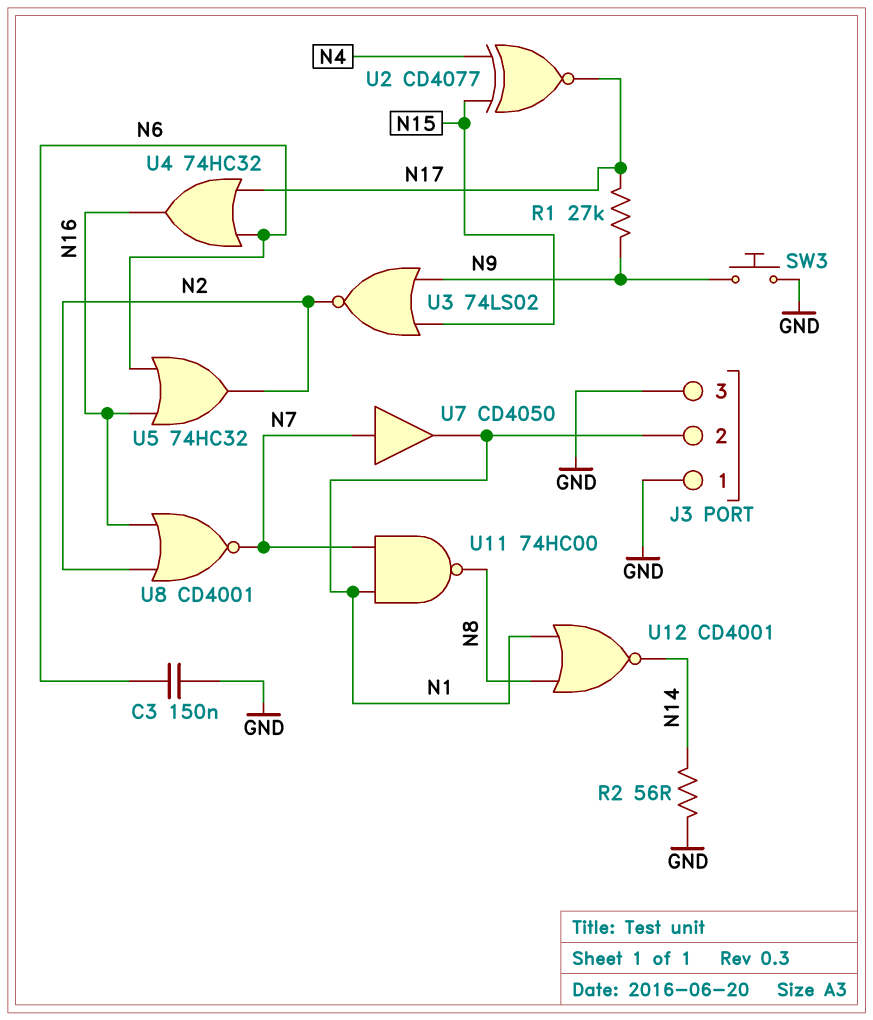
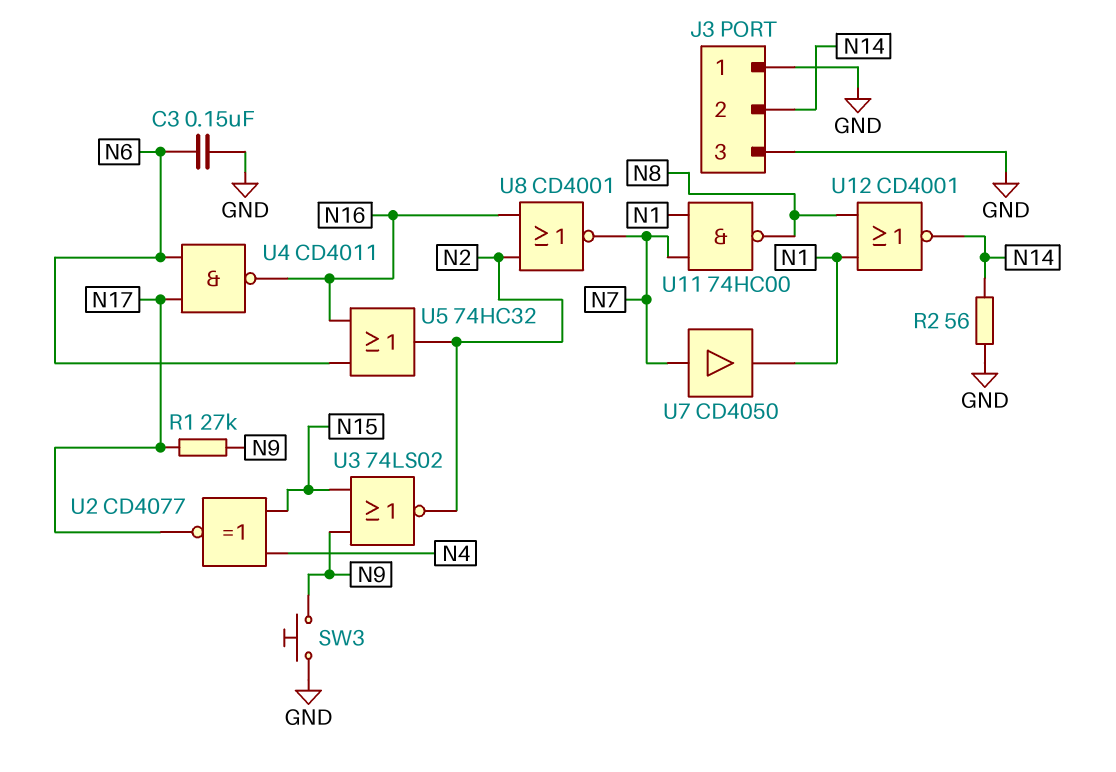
J3 pin 2: N1 -> N14
U4: OR 74HC32 (in N6, in N17, out N16) -> NAND CD4011 (in N6, in N17, out N16)

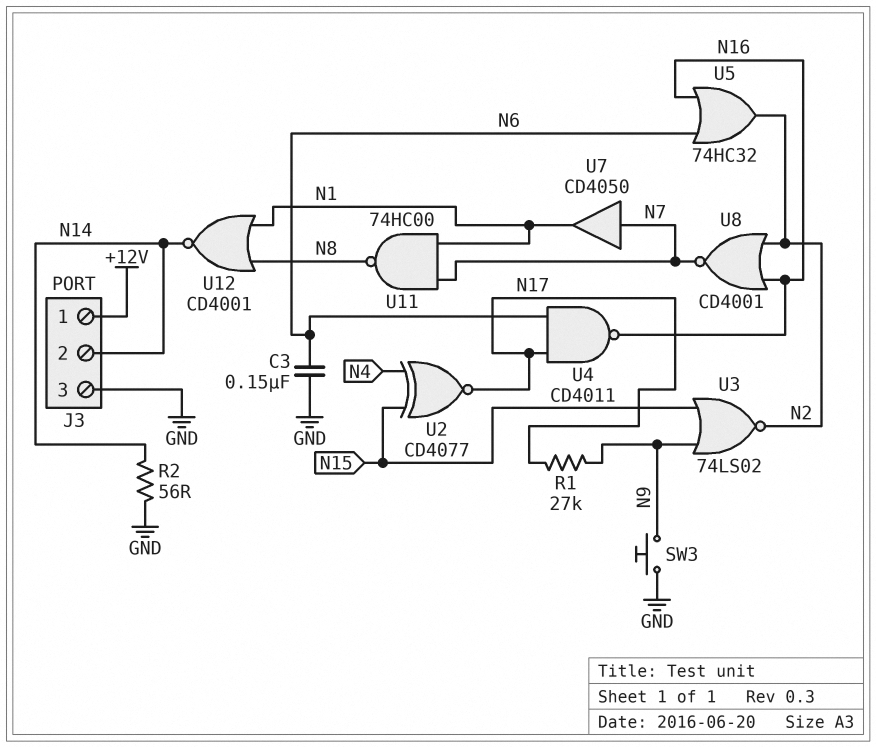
J3 pin 1: GND -> +12V

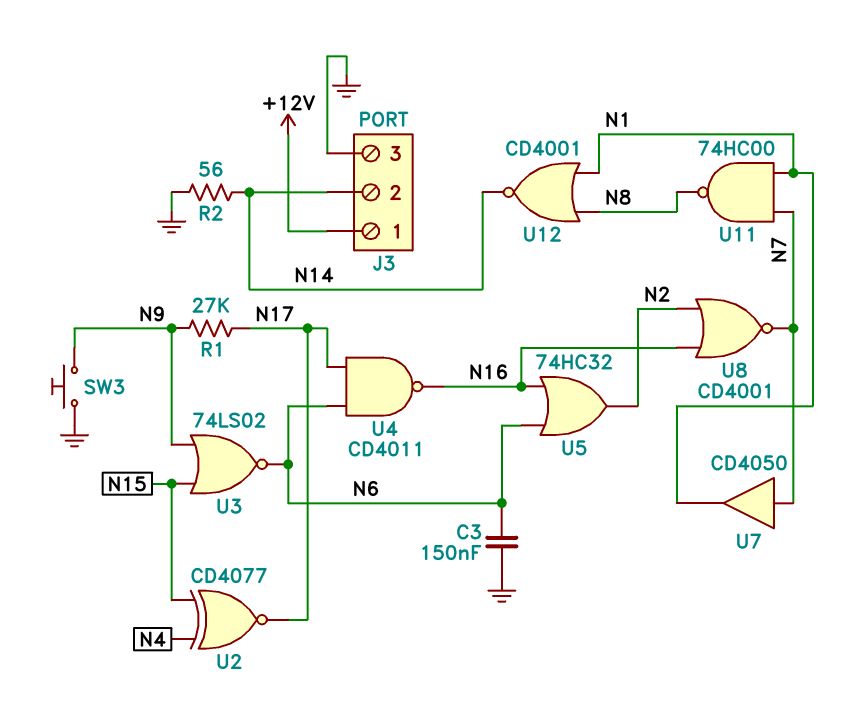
U3: NOR 74LS02 (in N9, in N15, out N2) -> NOR 74LS02 (in N9, in N15, out N6)

